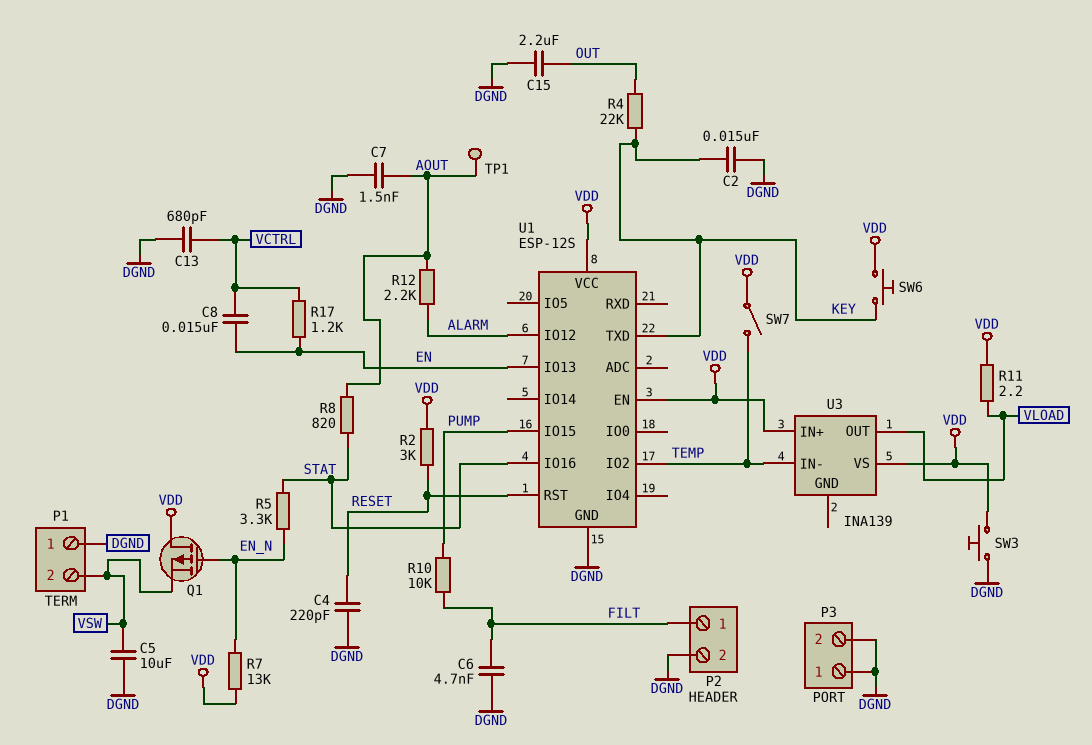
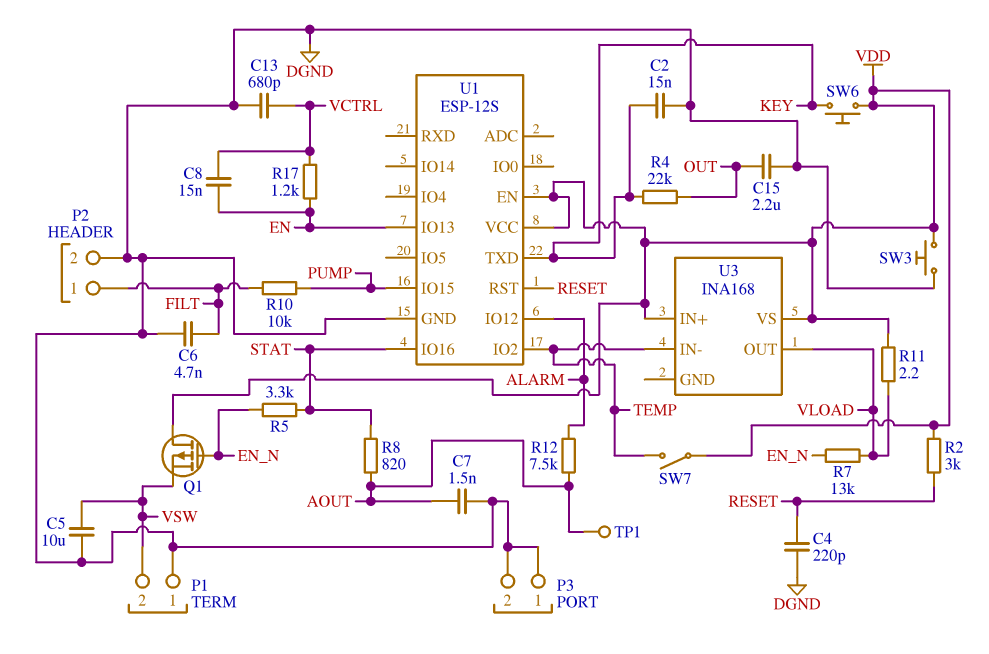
R7: 13k (EN_N, VDD) -> 13k (EN_N, VLOAD)
R12: 2.2k (ALARM, AOUT) -> 7.5k (ALARM, AOUT)
U3: INA139 -> INA168

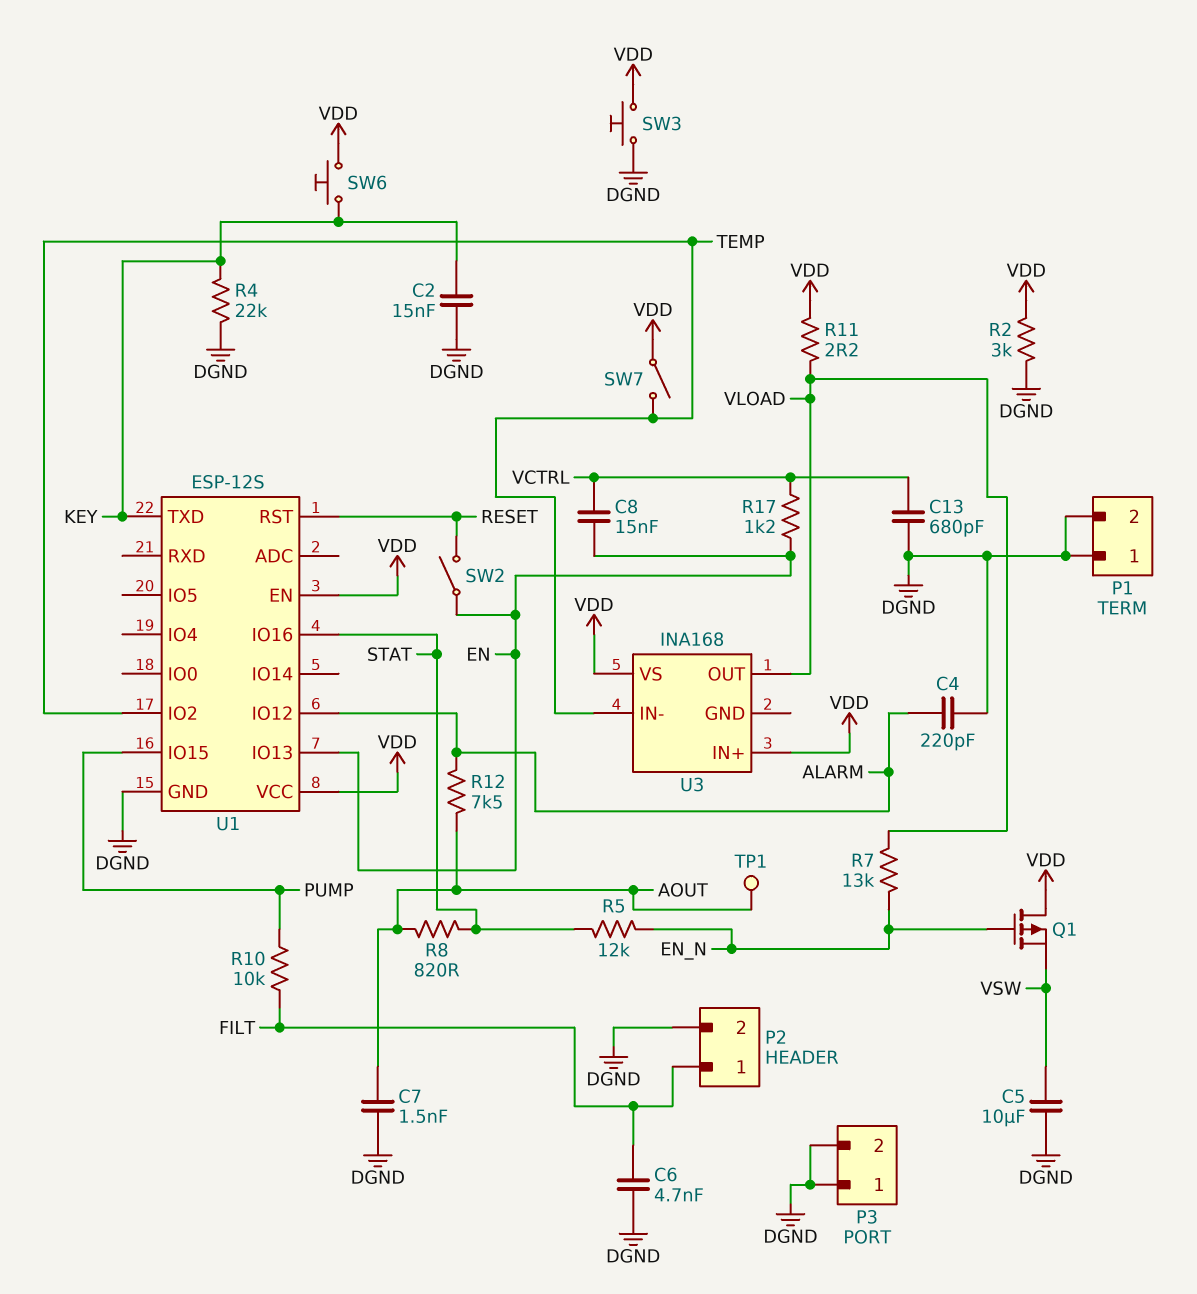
C4: 220pF (DGND, RESET) -> 220pF (ALARM, DGND)
C15: 2.2uF (DGND, OUT) -> none
P1 pin 2: VSW -> DGND
R2: 3k (RESET, VDD) -> 3k (DGND, VDD)
R4: 22k (KEY, OUT) -> 22k (DGND, KEY)
R5: 3.3k (EN_N, STAT) -> 12k (EN_N, STAT)
SW2: none -> switch (EN, RESET)

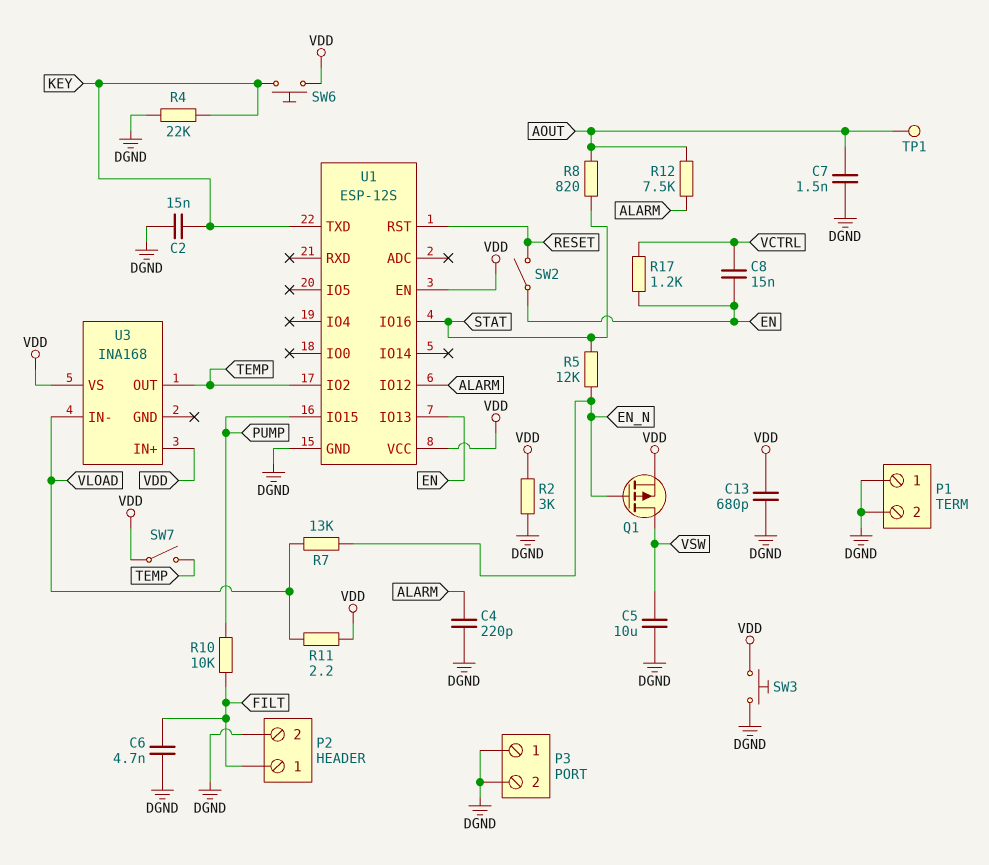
C13: 680pF (DGND, VCTRL) -> 680pF (DGND, VDD)
Q1: PMOS (G EN_N, D VDD, S VSW) -> PMOS (G EN_N, D VSW, S VDD)
U3 pin IN-: TEMP -> VLOAD
U3 pin OUT: VLOAD -> TEMP

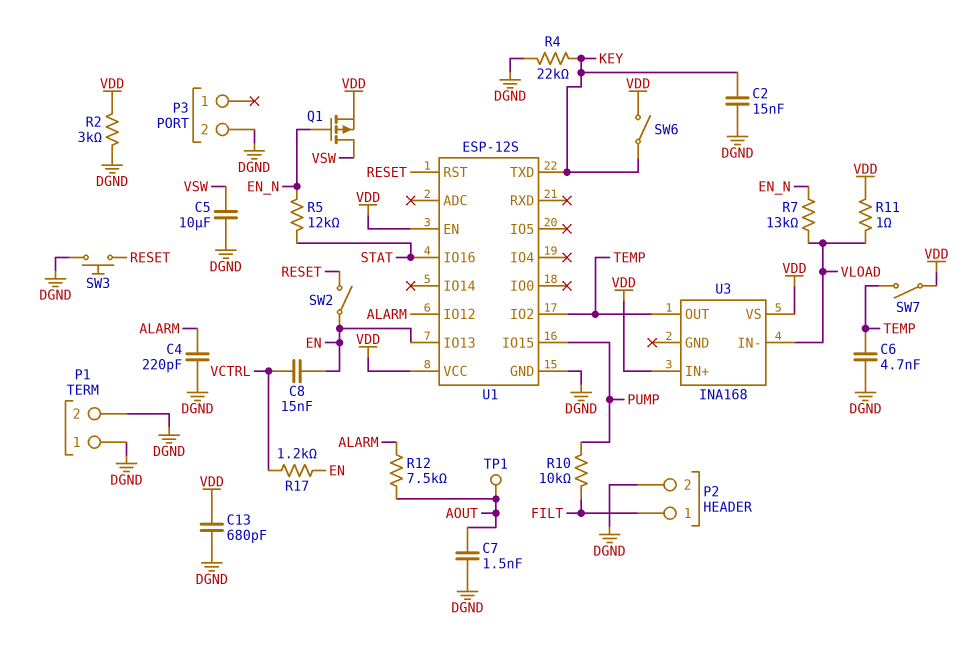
C6: 4.7nF (DGND, FILT) -> 4.7nF (DGND, TEMP)
P3 pin 1: DGND -> none
R8: 820 (AOUT, STAT) -> none
R11: 2.2 (VDD, VLOAD) -> 1 (VDD, VLOAD)
SW3: button (DGND, VDD) -> button (DGND, RESET)
SW6: button (KEY, VDD) -> switch (KEY, VDD)

